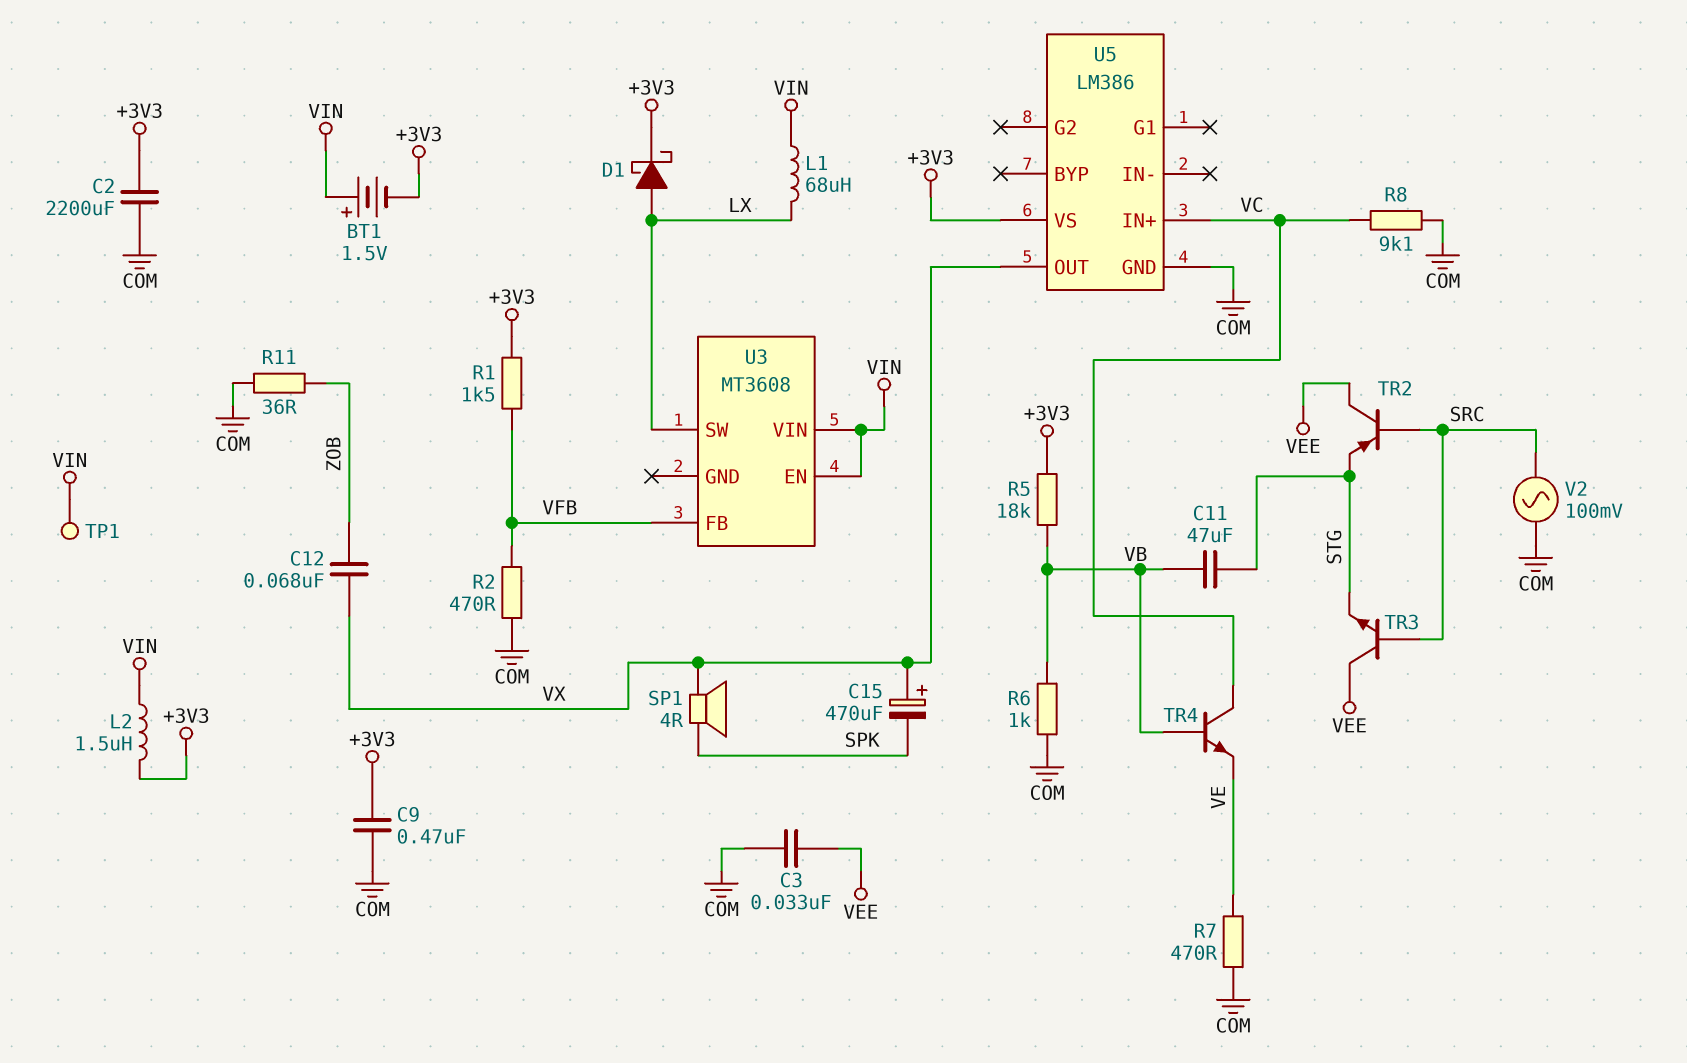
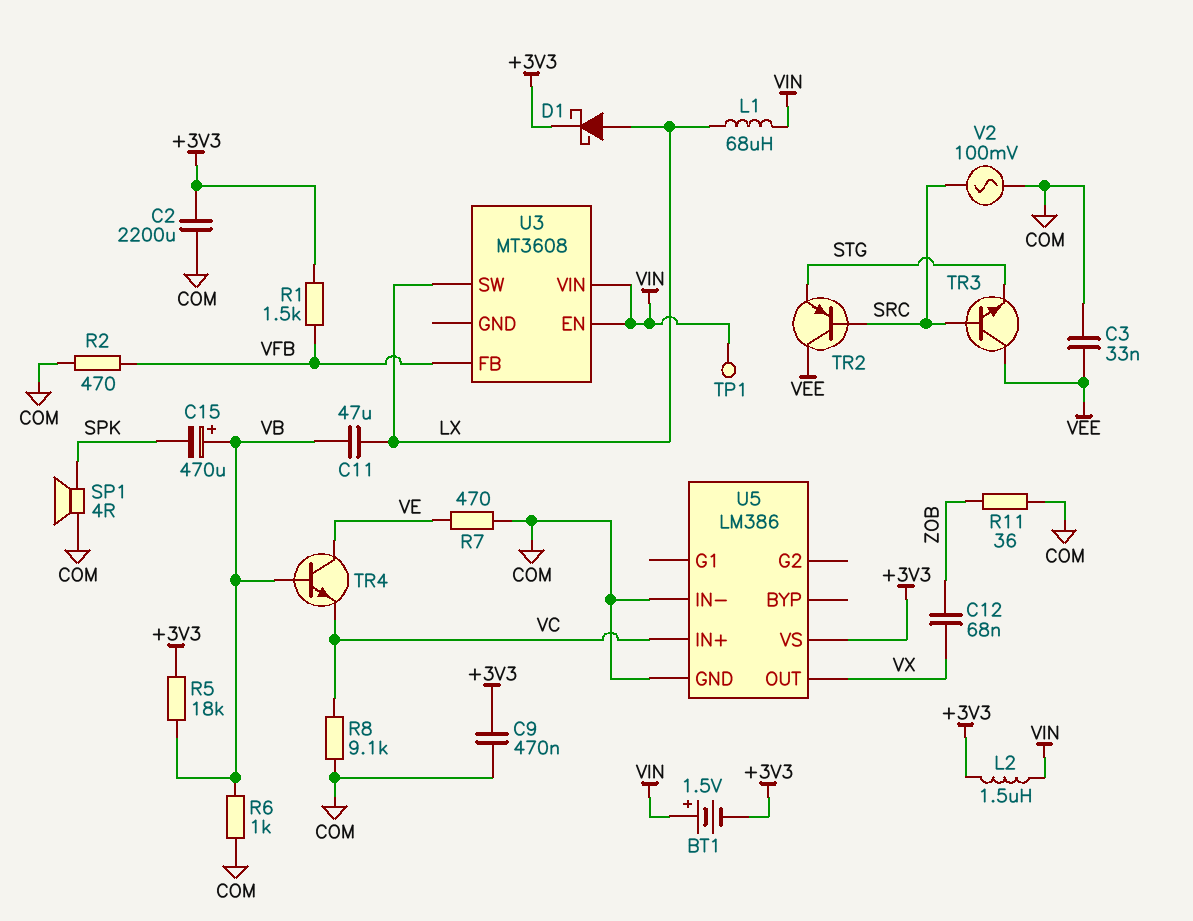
C11: 47uF (STG, VB) -> 47uF (LX, VB)
C15: 470uF (plus VX, minus SPK) -> 470uF (plus VB, minus SPK)
SP1: speaker 4R (SPK, VX) -> speaker 4R (COM, SPK)
TR4: NPN (B VB, C VC, E VE) -> NPN (B VB, C VE, E VC)
U5 pin IN-: none -> COM

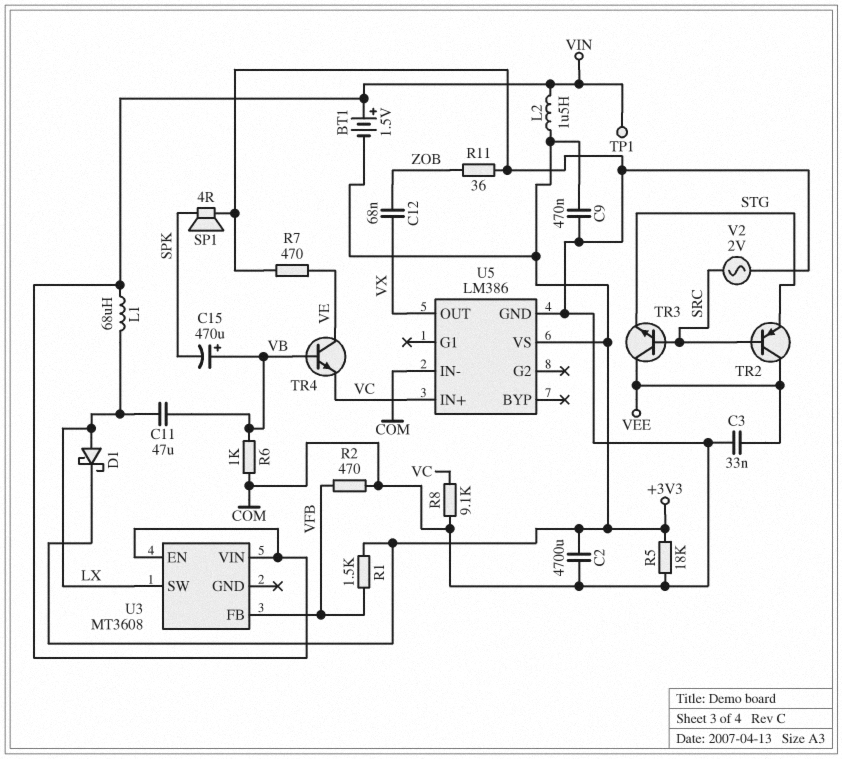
C2: 2200uF (+3V3, COM) -> 4700uF (+3V3, COM)
R5: 18k (+3V3, VB) -> 18k (+3V3, COM)
V2: AC 100mV (COM, SRC) -> AC 2V (COM, SRC)

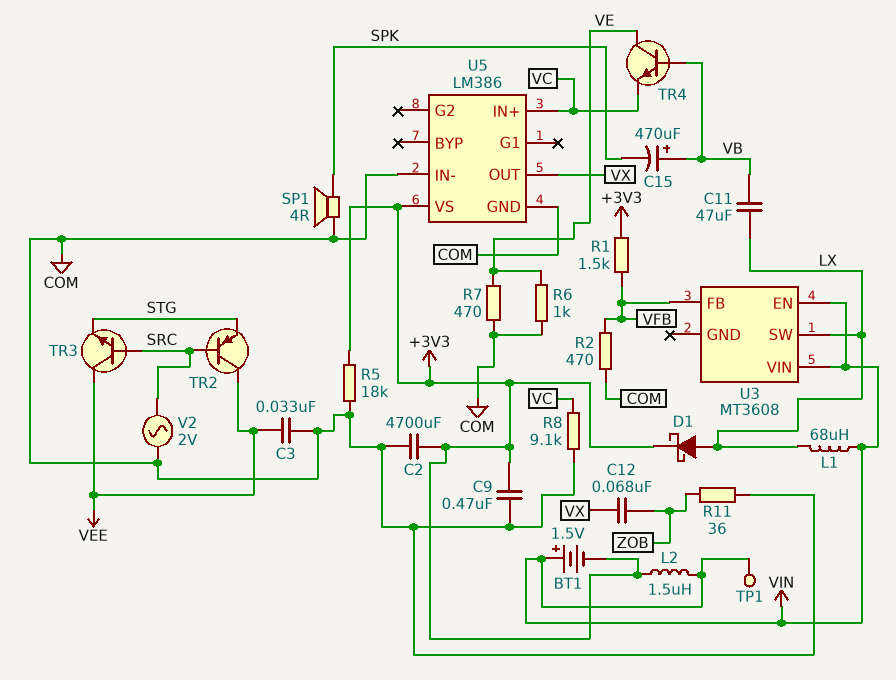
R6: 1k (COM, VB) -> 1k (COM, VE)

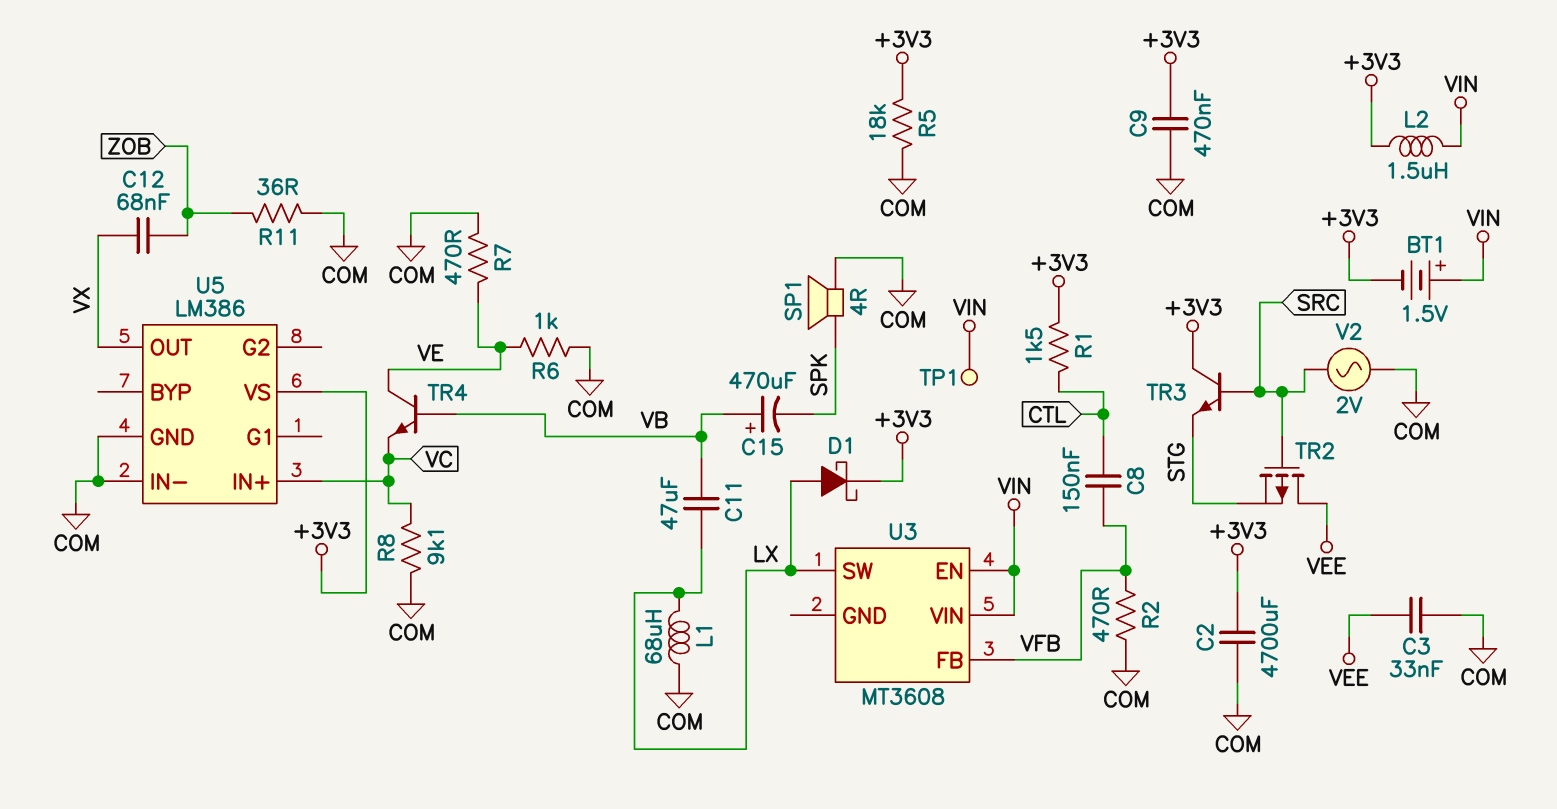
C8: none -> 150nF (CTL, VFB)
L1: 68uH (LX, VIN) -> 68uH (COM, LX)
R1: 1.5k (+3V3, VFB) -> 1.5k (+3V3, CTL)
TR2: PNP (B SRC, C VEE, E STG) -> PMOS (G SRC, D VEE, S STG)
TR3: NPN (B SRC, C VEE, E STG) -> NPN (B SRC, C +3V3, E STG)

